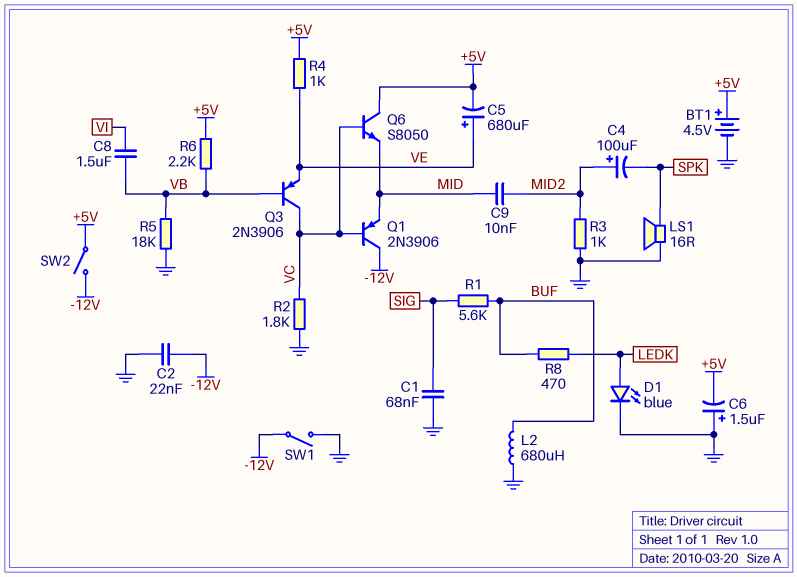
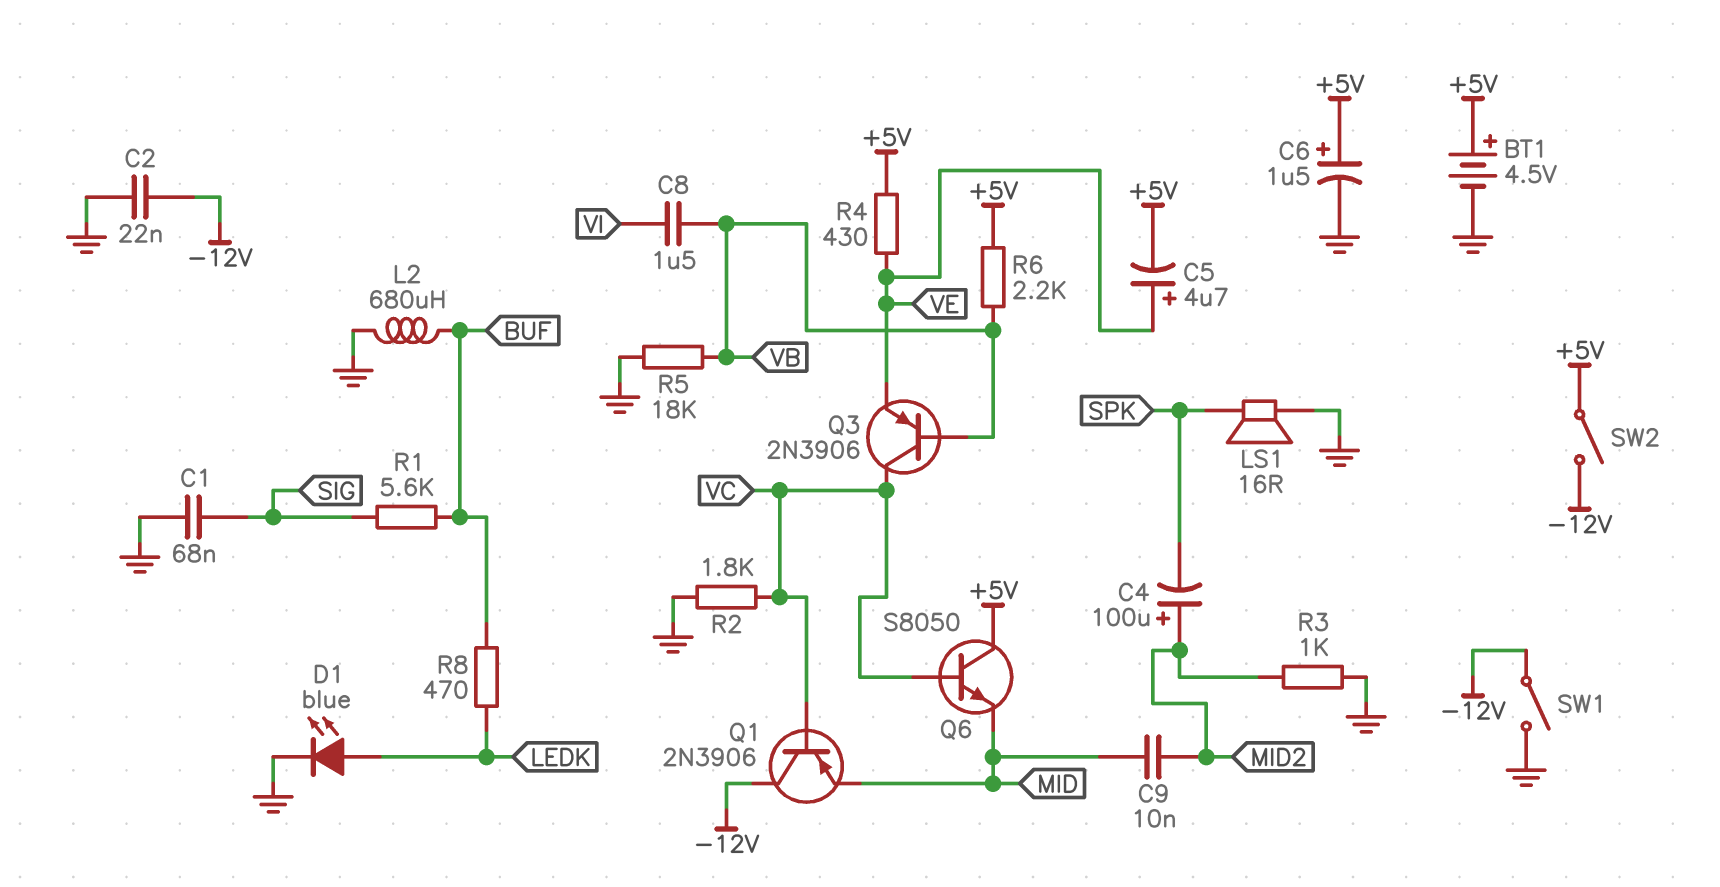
C5: 680uF (plus VE, minus +5V) -> 4.7uF (plus VE, minus +5V)
C6: 1.5uF (plus GND, minus +5V) -> 1.5uF (plus +5V, minus GND)
R4: 1k (+5V, VE) -> 430 (+5V, VE)

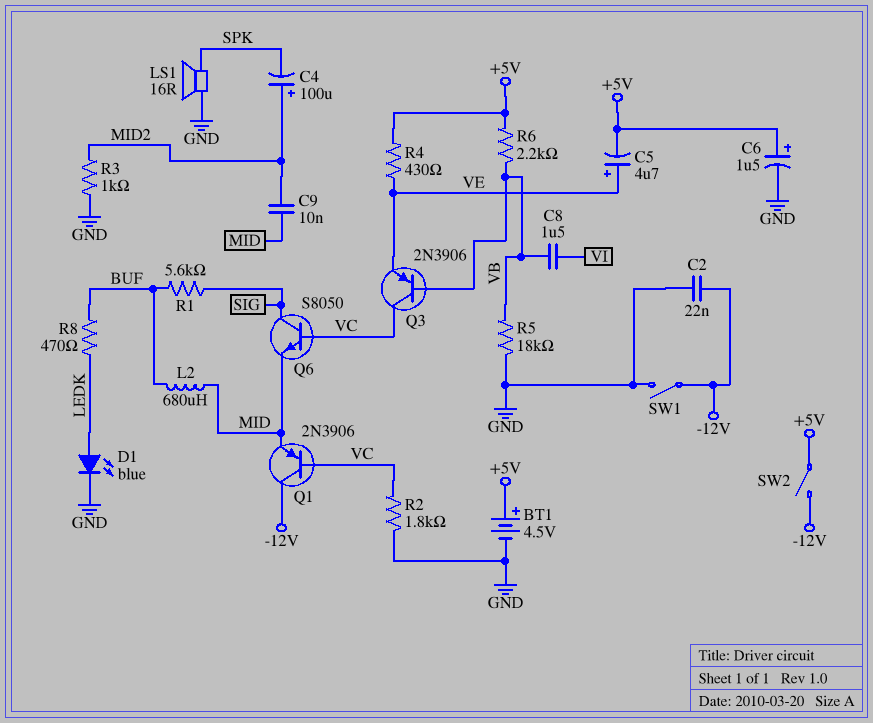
C1: 68nF (GND, SIG) -> none
L2: 680uH (BUF, GND) -> 680uH (BUF, MID)
Q6: NPN S8050 (B VC, C +5V, E MID) -> NPN S8050 (B VC, C SIG, E MID)

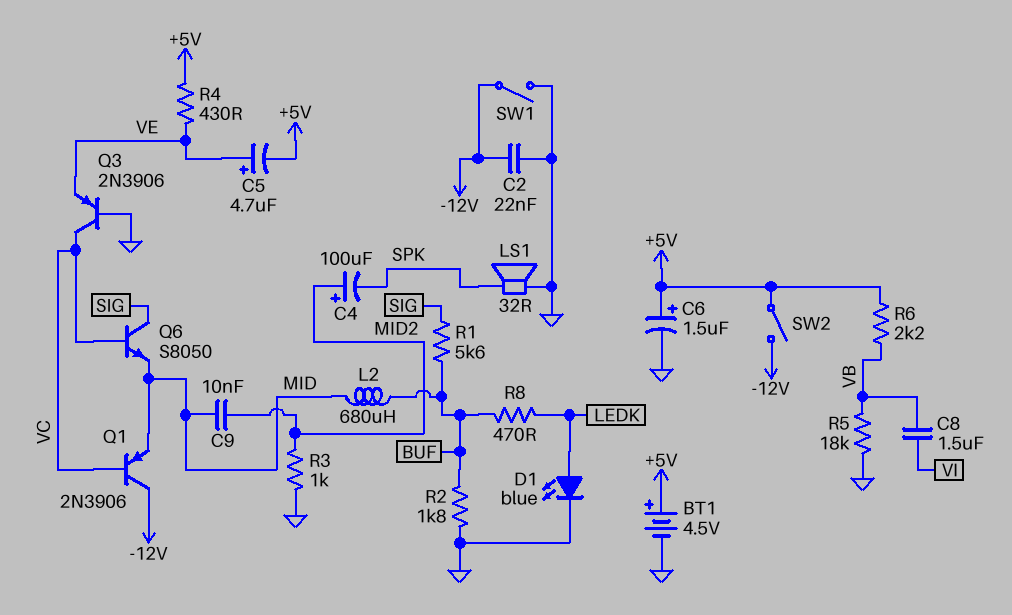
LS1: speaker 16R (GND, SPK) -> speaker 32R (GND, SPK)
Q3: PNP 2N3906 (B VB, C VC, E VE) -> PNP 2N3906 (B GND, C VC, E VE)
R2: 1.8k (GND, VC) -> 1.8k (BUF, GND)

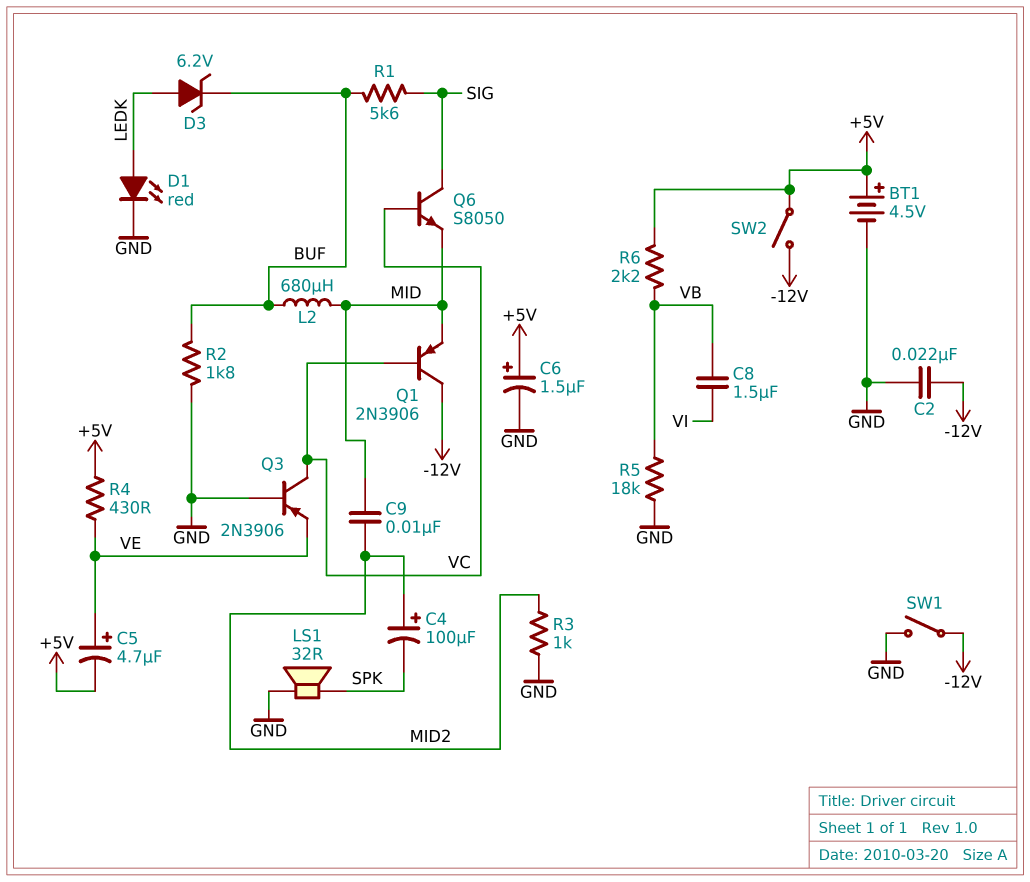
D1: LED blue (A LEDK, K GND) -> LED red (A LEDK, K GND)
D3: none -> zener 6.2V (A LEDK, K BUF)
R8: 470 (BUF, LEDK) -> none

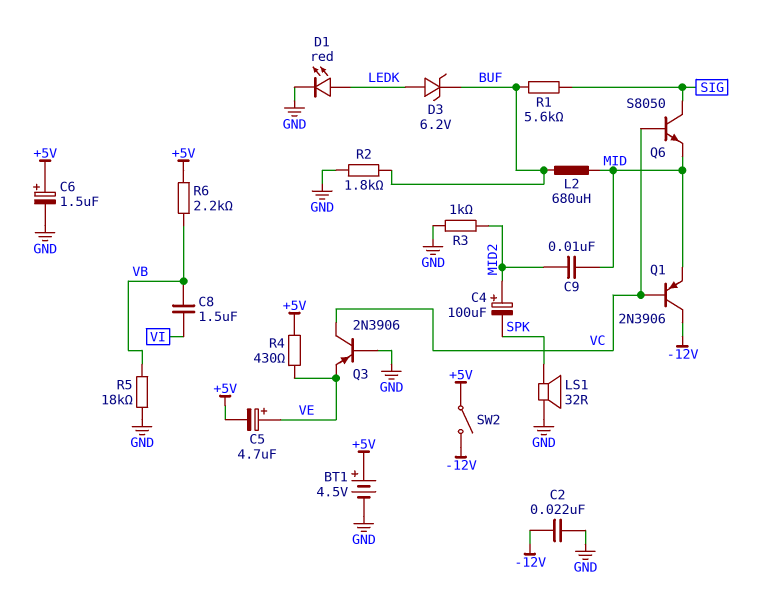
SW1: switch (-12V, GND) -> none

